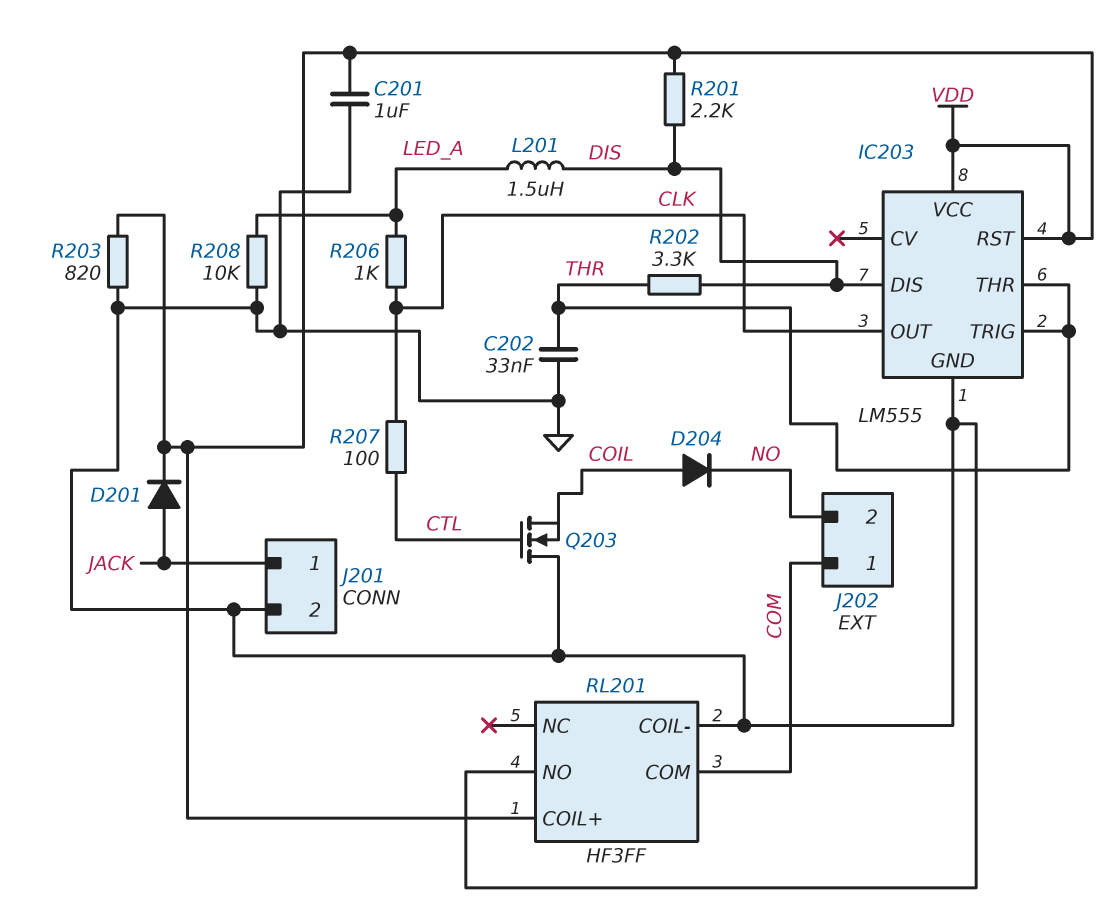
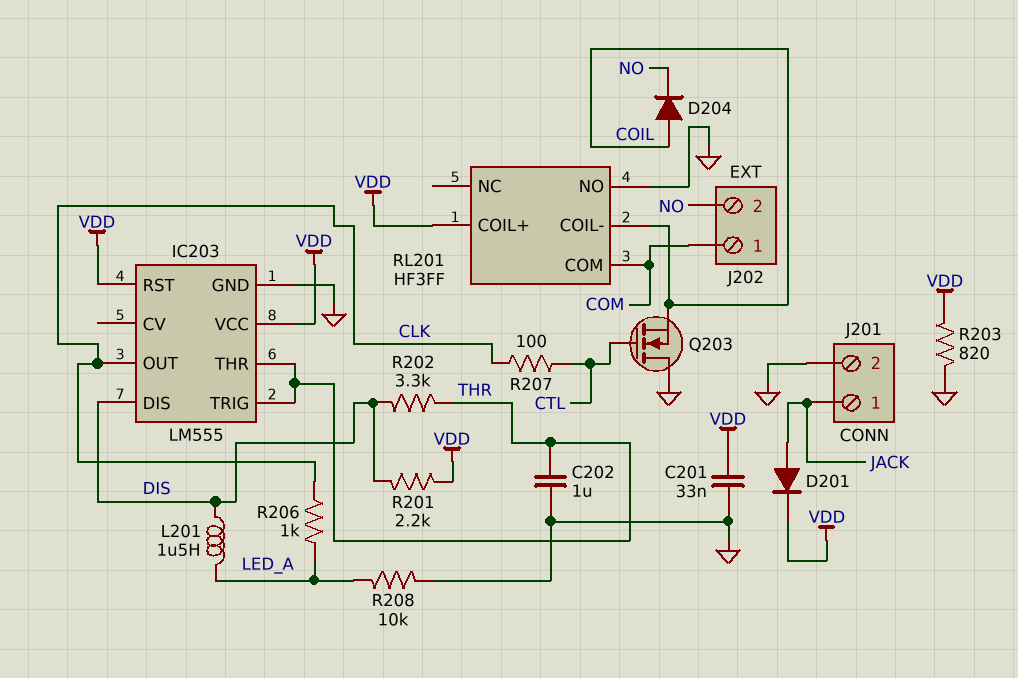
C201: 1uF (GND, VDD) -> 33nF (GND, VDD)
C202: 33nF (GND, THR) -> 1uF (GND, THR)
RL201 pin COIL-: GND -> COIL

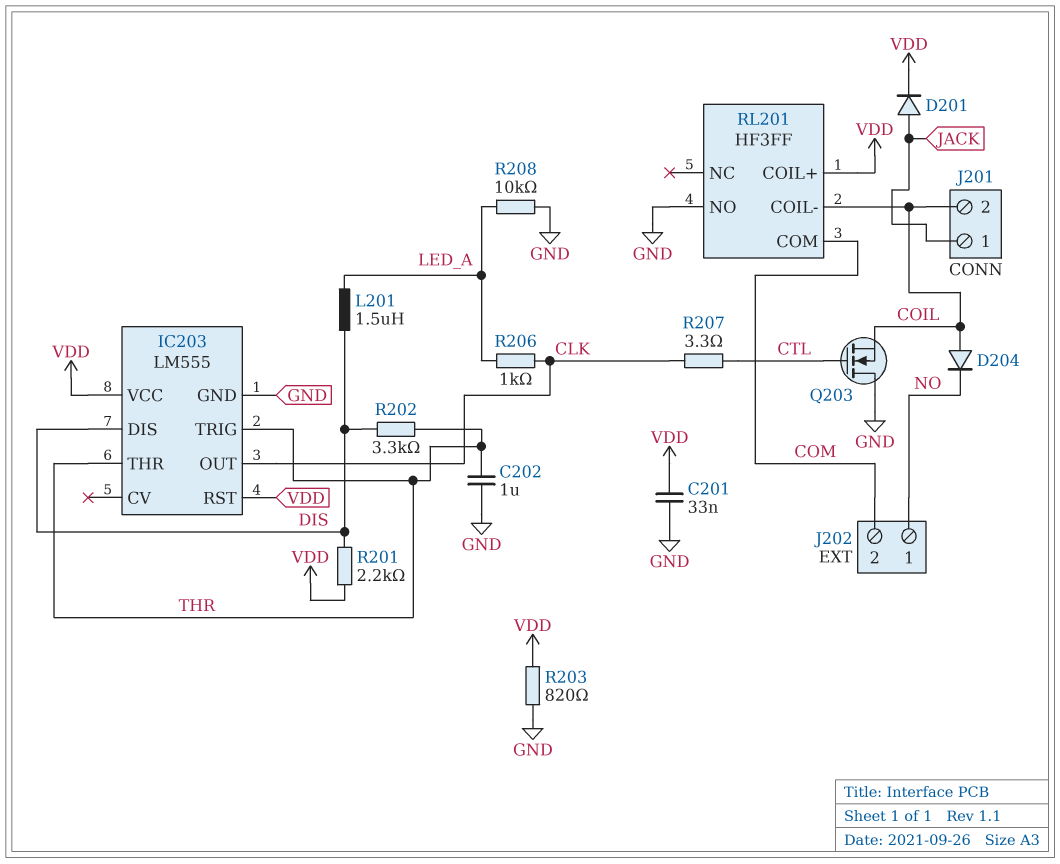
J201 pin 2: GND -> COIL
J202 pin 1: COM -> NO
J202 pin 2: NO -> COM
R207: 100 (CLK, CTL) -> 3.3 (CLK, CTL)

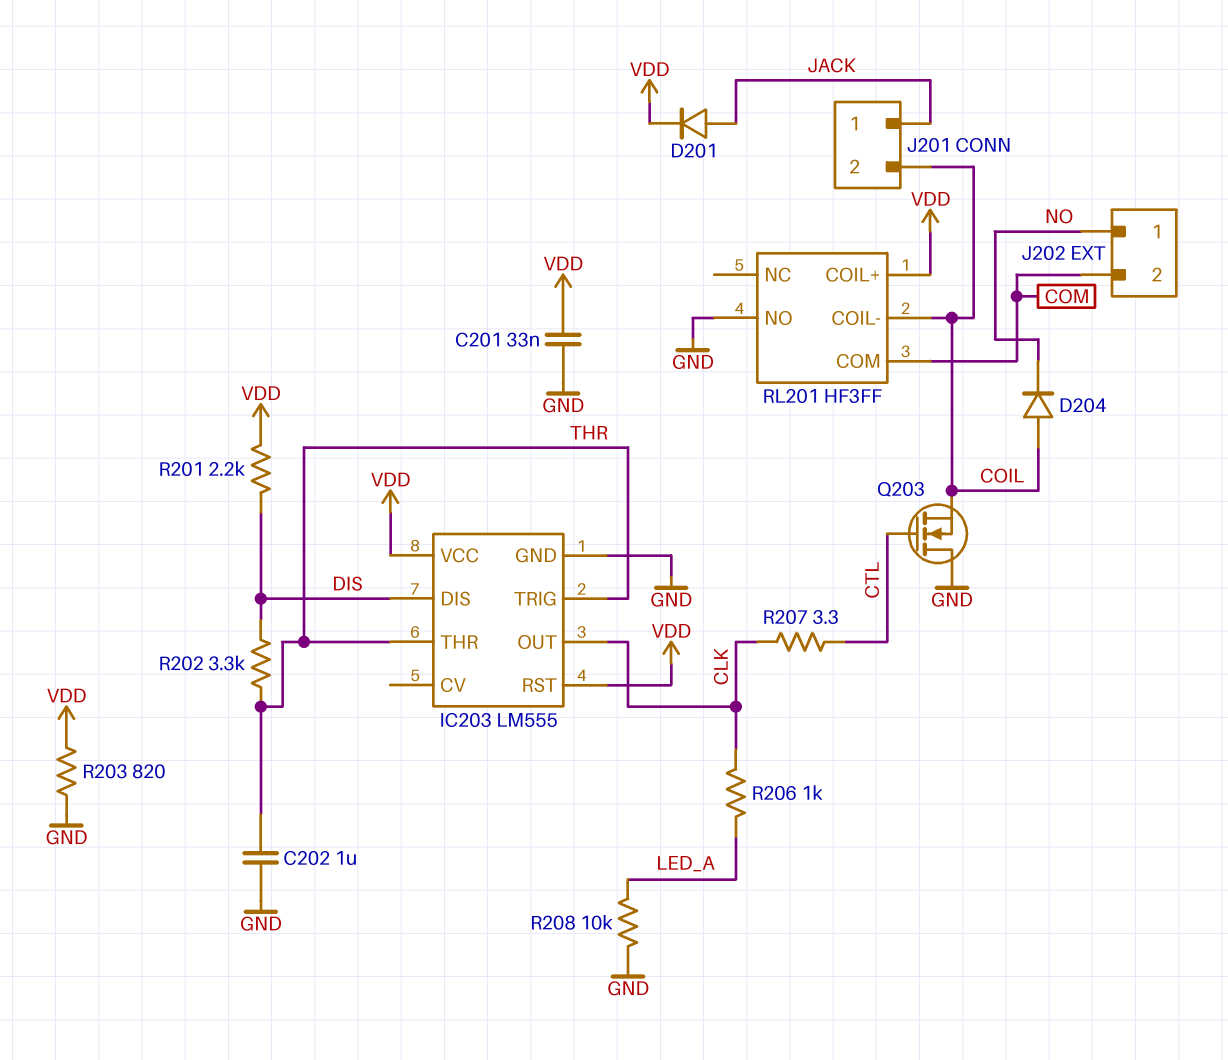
L201: 1.5uH (DIS, LED_A) -> none

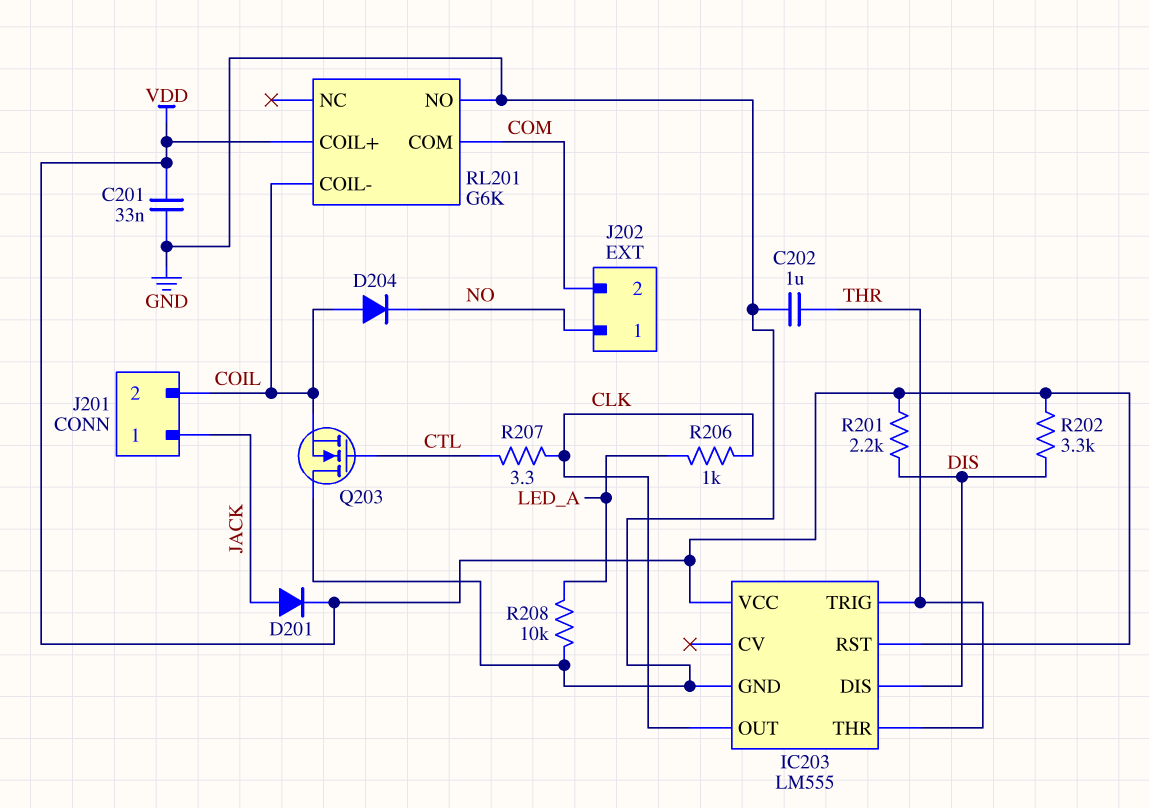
R202: 3.3k (DIS, THR) -> 3.3k (DIS, VDD)
R203: 820 (GND, VDD) -> none
RL201: HF3FF -> G6K

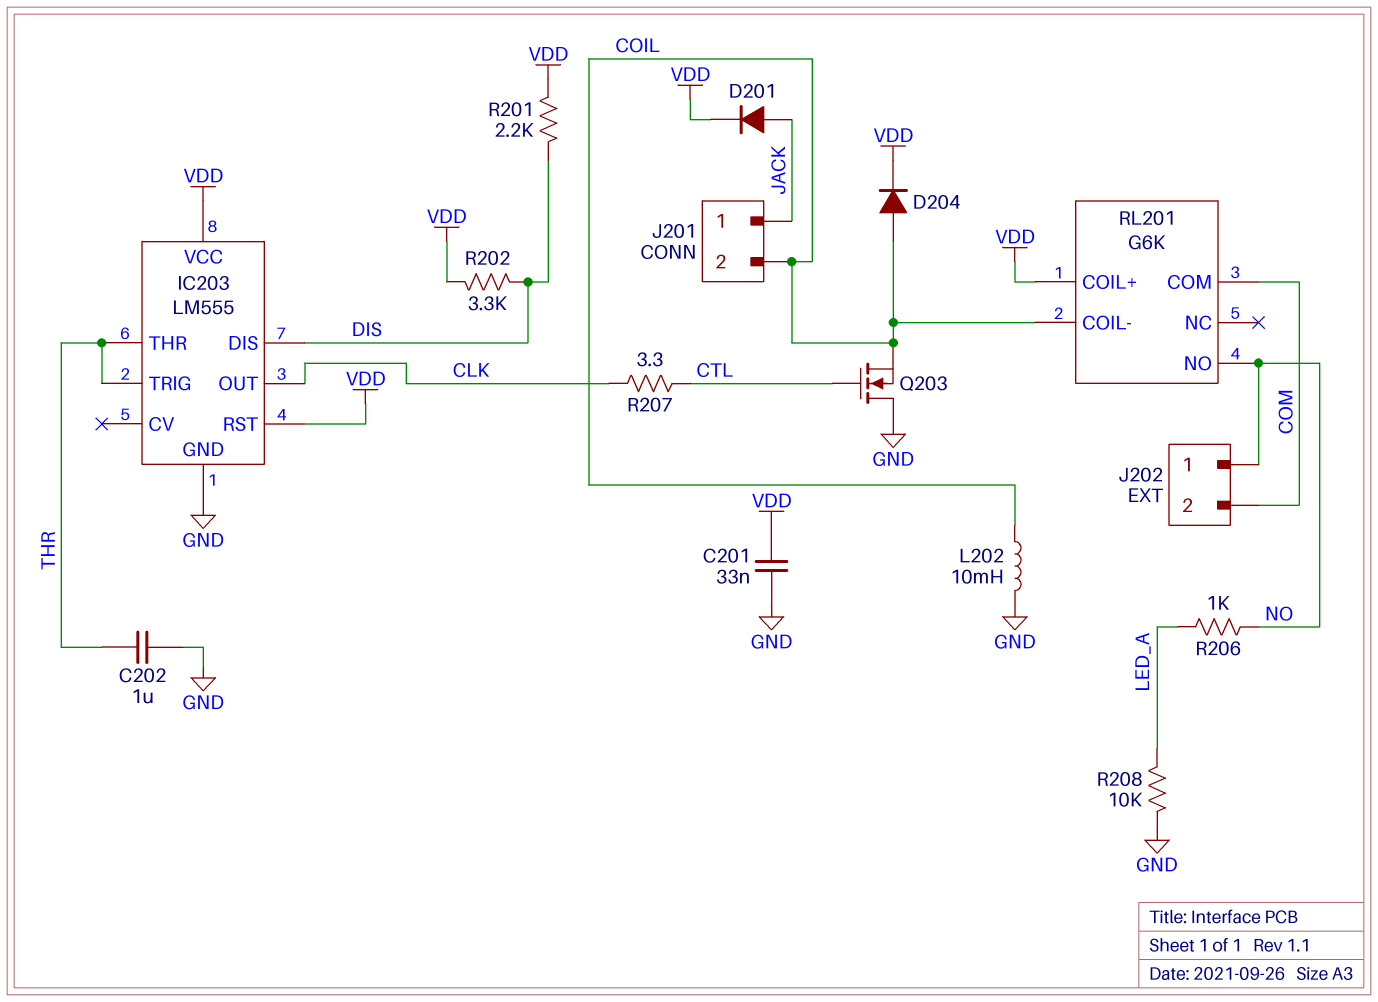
D204: diode (A COIL, K NO) -> diode (A COIL, K VDD)
L202: none -> 10mH (COIL, GND)
R206: 1k (CLK, LED_A) -> 1k (LED_A, NO)
RL201 pin NO: GND -> NO

